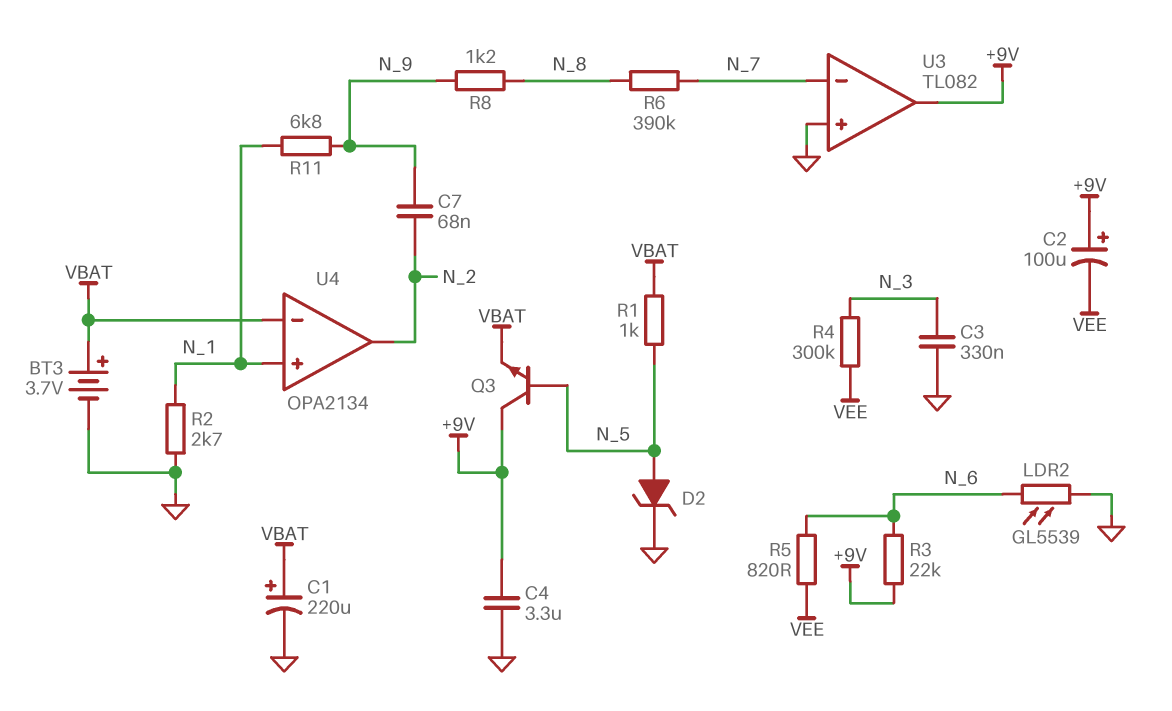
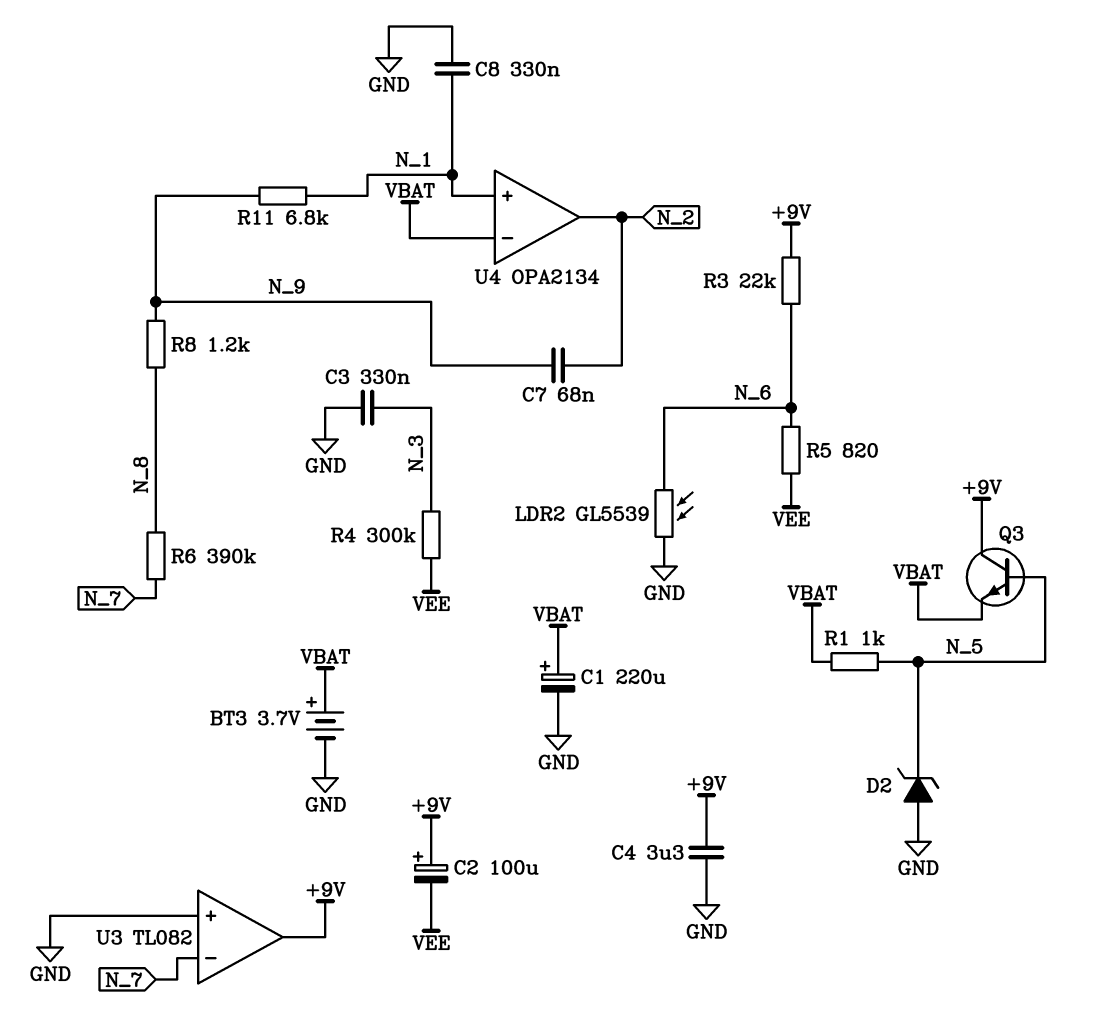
C8: none -> 330nF (GND, N_1)
D2: zener (A N_5, K GND) -> zener (A GND, K N_5)
R2: 2.7k (GND, N_1) -> none

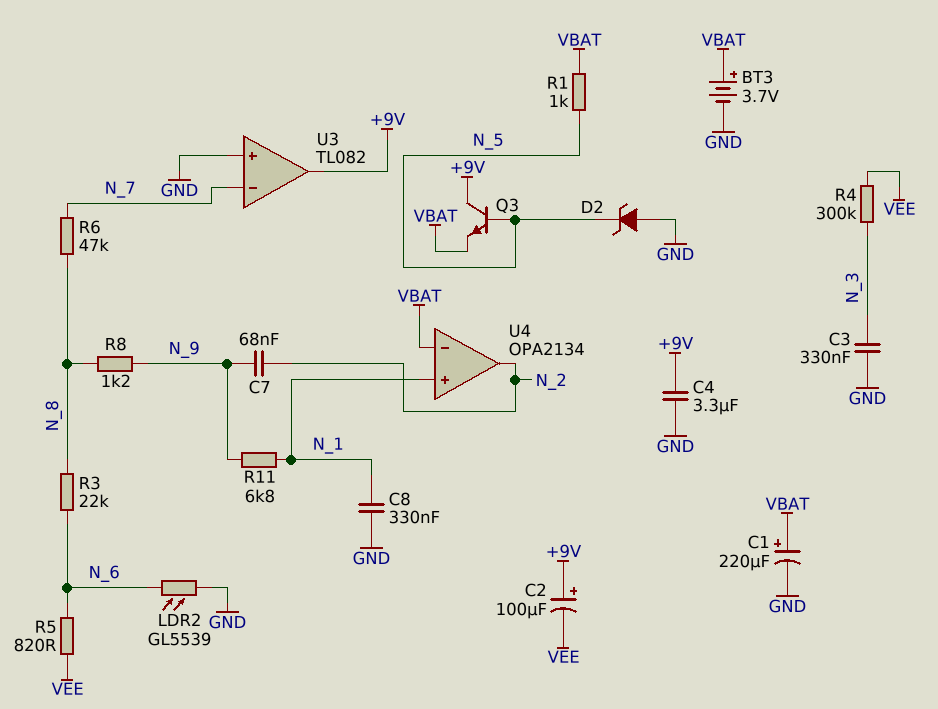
R3: 22k (+9V, N_6) -> 22k (N_6, N_8)
R6: 390k (N_7, N_8) -> 47k (N_7, N_8)

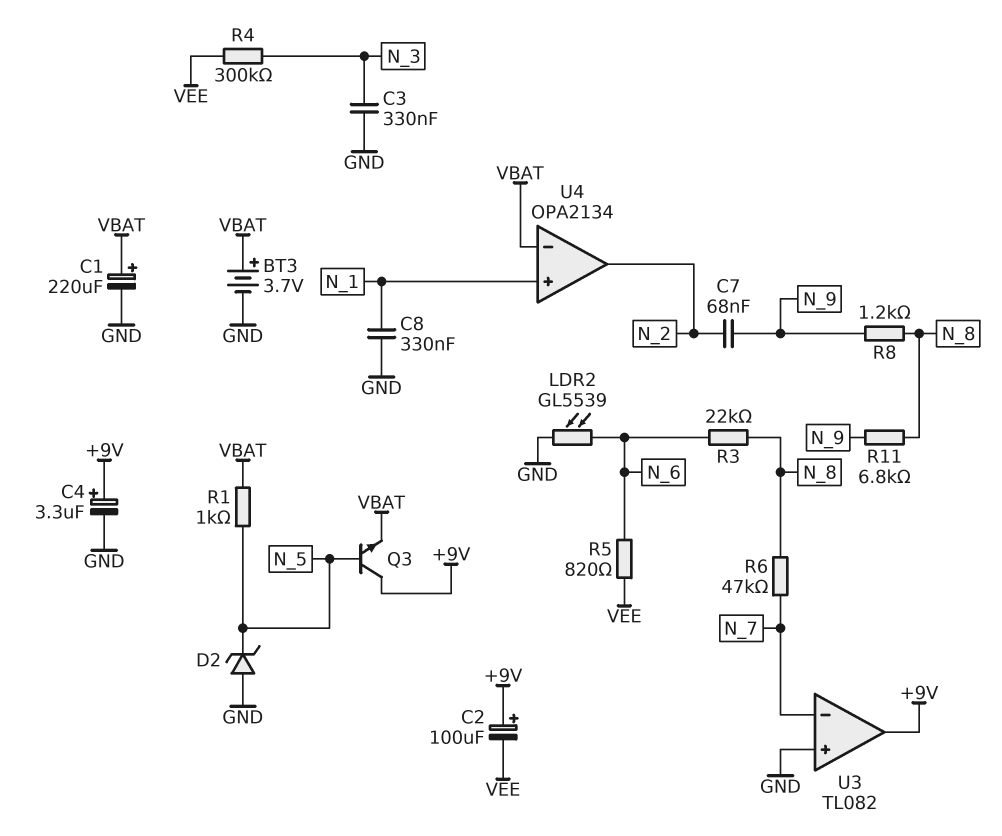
C4: 3.3uF (+9V, GND) -> 3.3uF (plus +9V, minus GND)
R11: 6.8k (N_1, N_9) -> 6.8k (N_8, N_9)

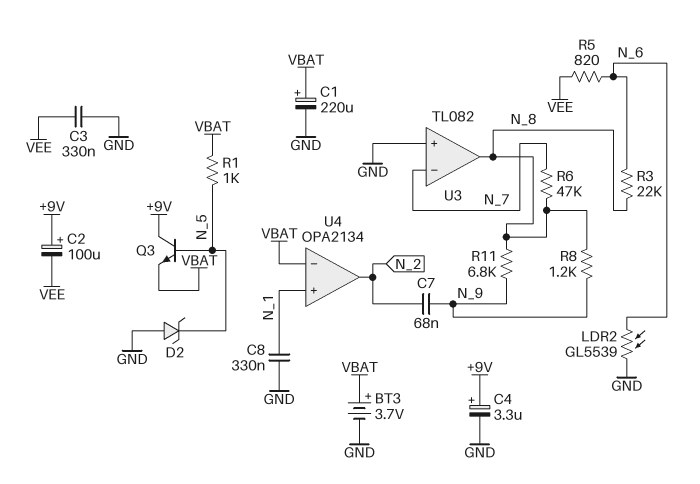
C3: 330nF (GND, N_3) -> 330nF (GND, VEE)
R4: 300k (N_3, VEE) -> none
U3 pin out: +9V -> N_8

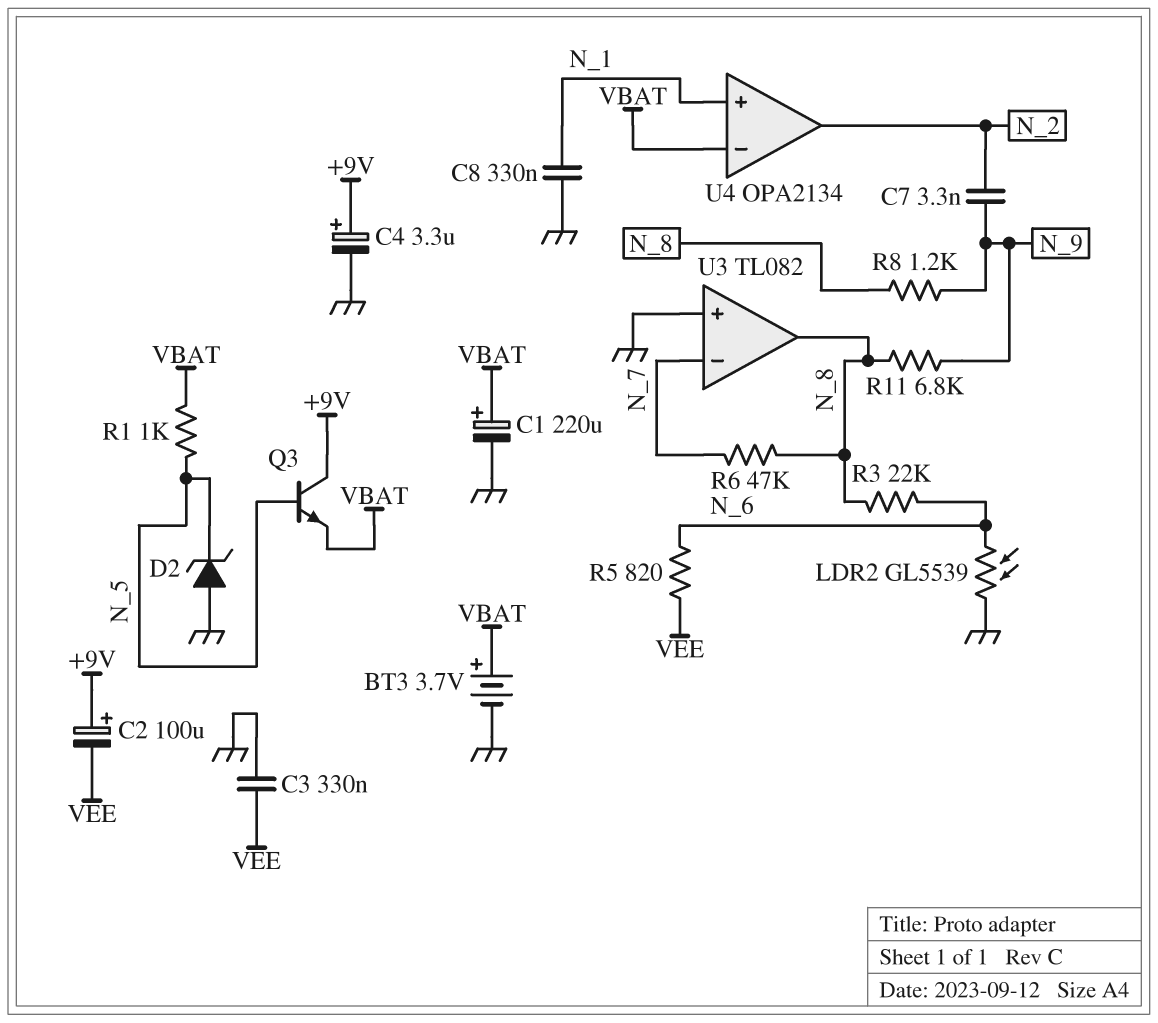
C7: 68nF (N_2, N_9) -> 3.3nF (N_2, N_9)

